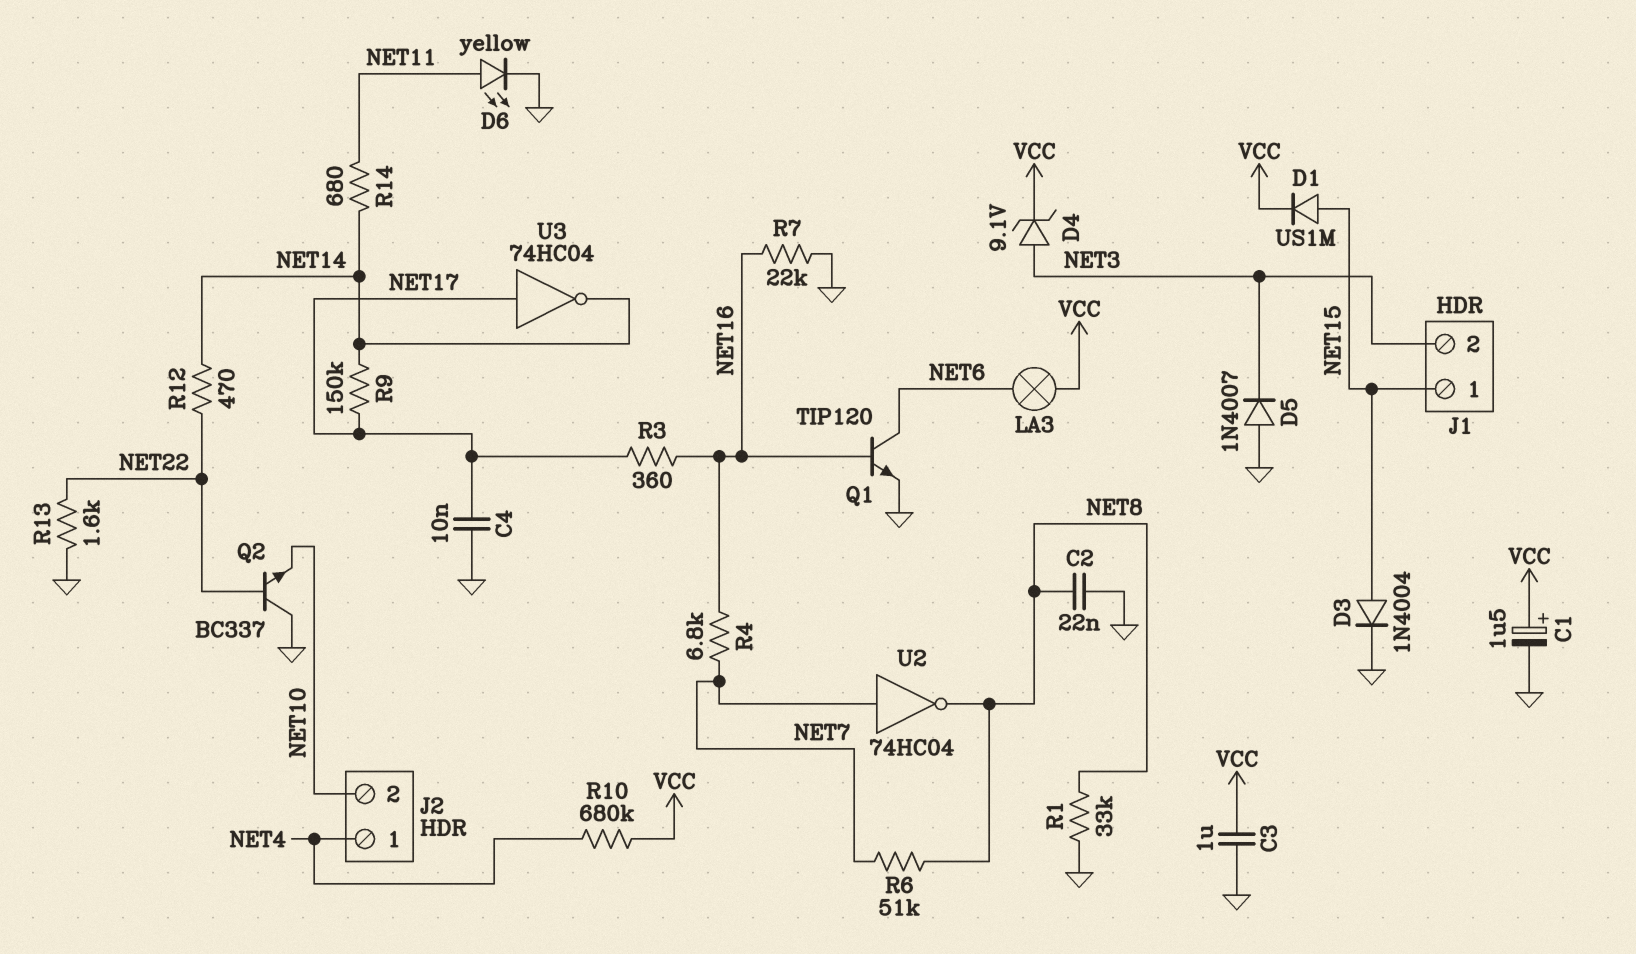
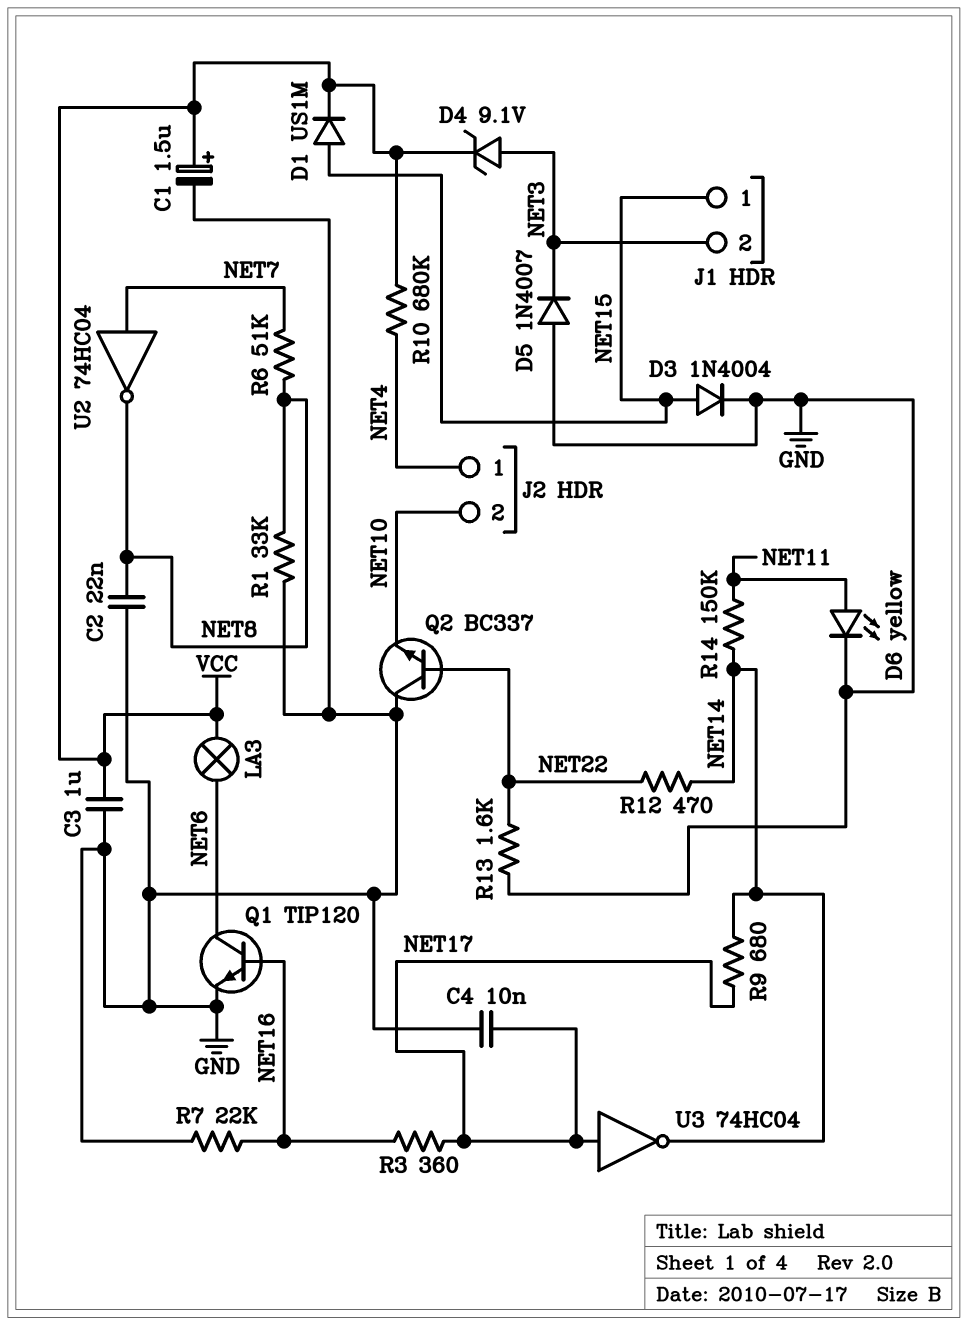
R4: 6.8k (NET7, NET16) -> none
R9: 150k (NET14, NET17) -> 680 (NET14, NET17)
R14: 680 (NET11, NET14) -> 150k (NET11, NET14)

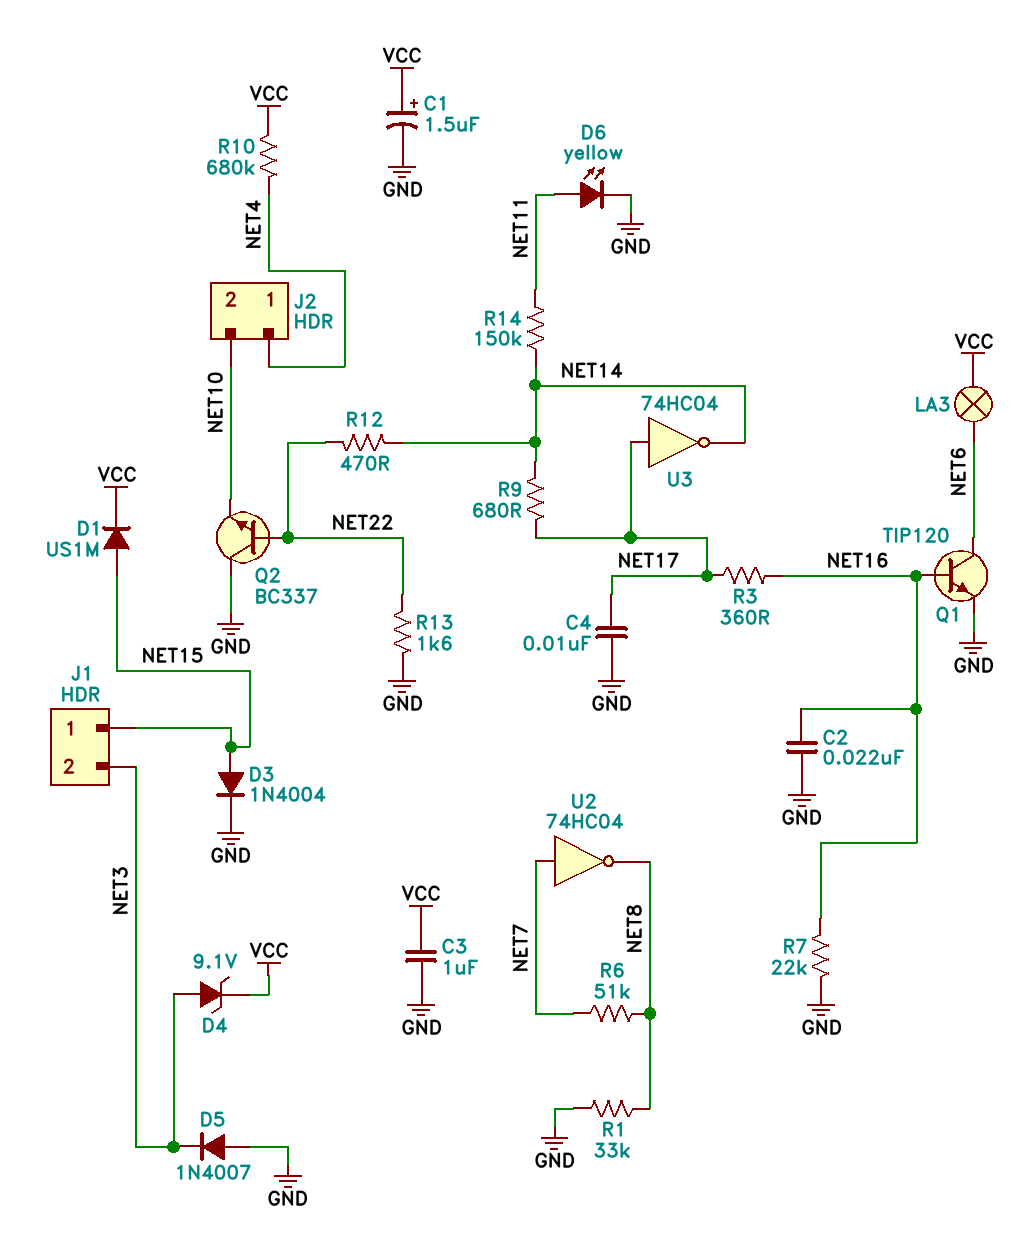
C2: 22nF (GND, NET8) -> 22nF (GND, NET16)

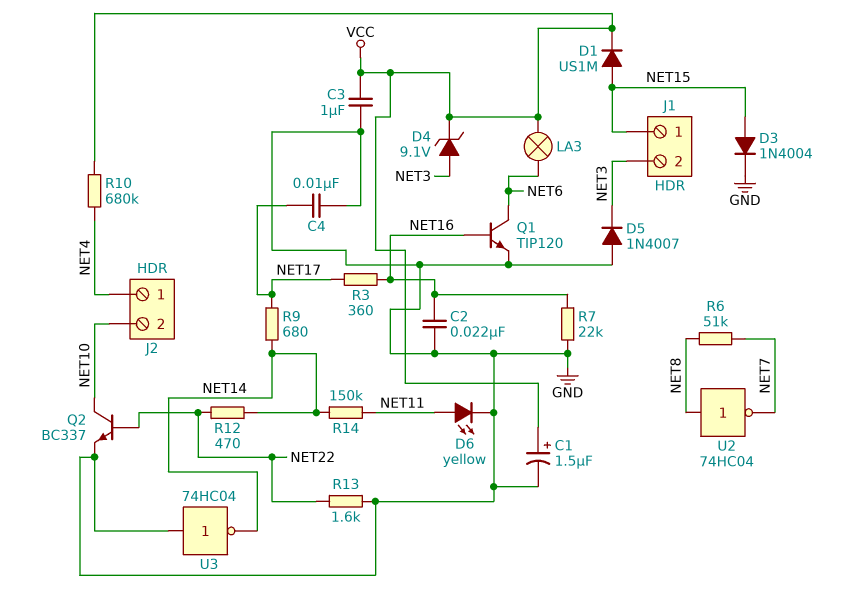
Q2: NPN BC337 (B NET22, C GND, E NET10) -> NPN BC337 (B NET22, C NET10, E GND)
R1: 33k (GND, NET8) -> none
U2: NOT 74HC04 (in NET7, out NET8) -> NOT 74HC04 (in NET8, out NET7)
U3: NOT 74HC04 (in NET17, out NET14) -> NOT 74HC04 (in GND, out NET14)

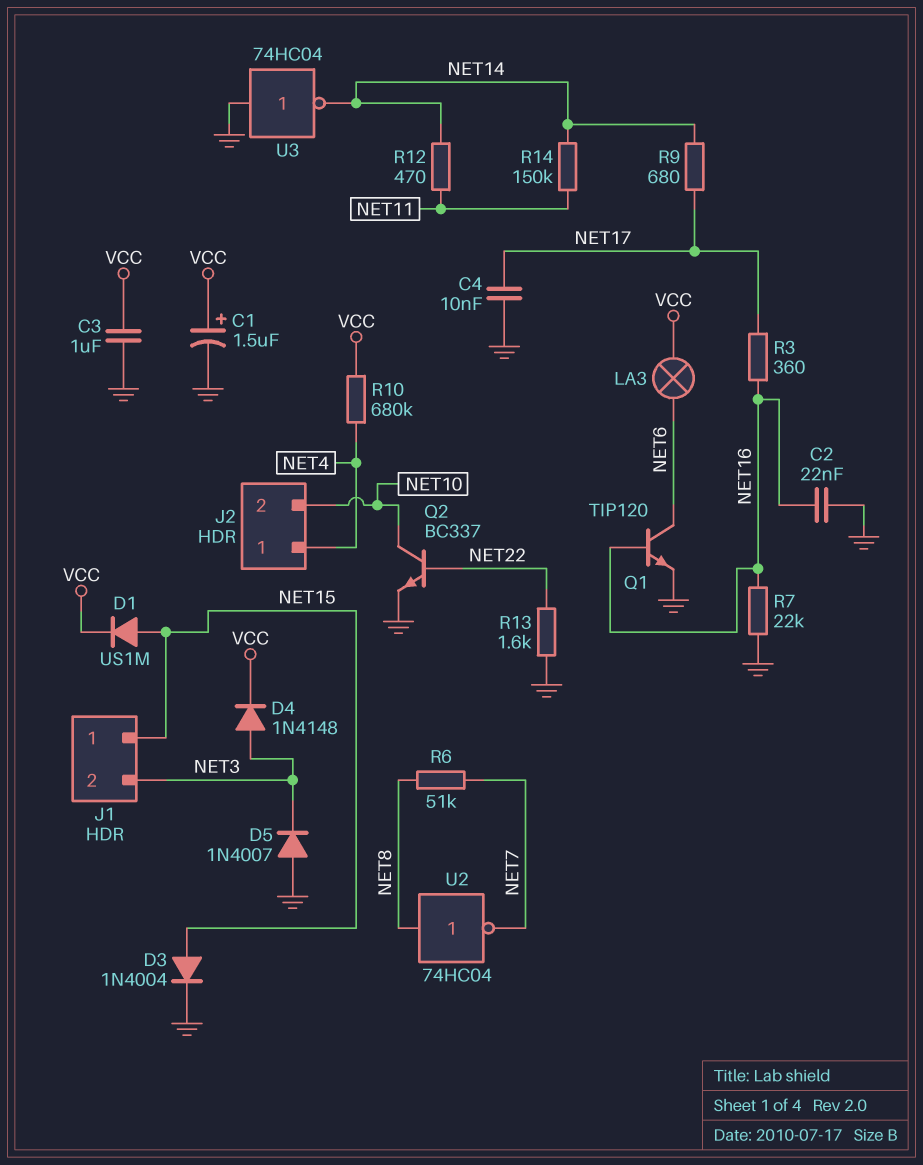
D4: zener 9.1V (A NET3, K VCC) -> diode 1N4148 (A NET3, K VCC)
D6: LED yellow (A NET11, K GND) -> none
R12: 470 (NET14, NET22) -> 470 (NET11, NET14)

